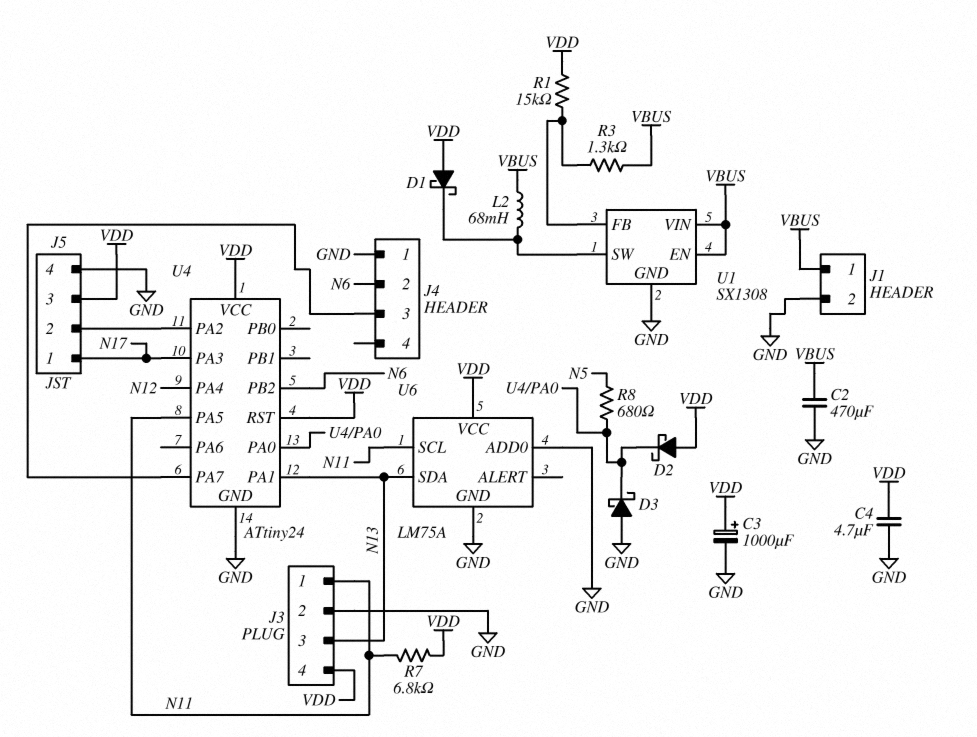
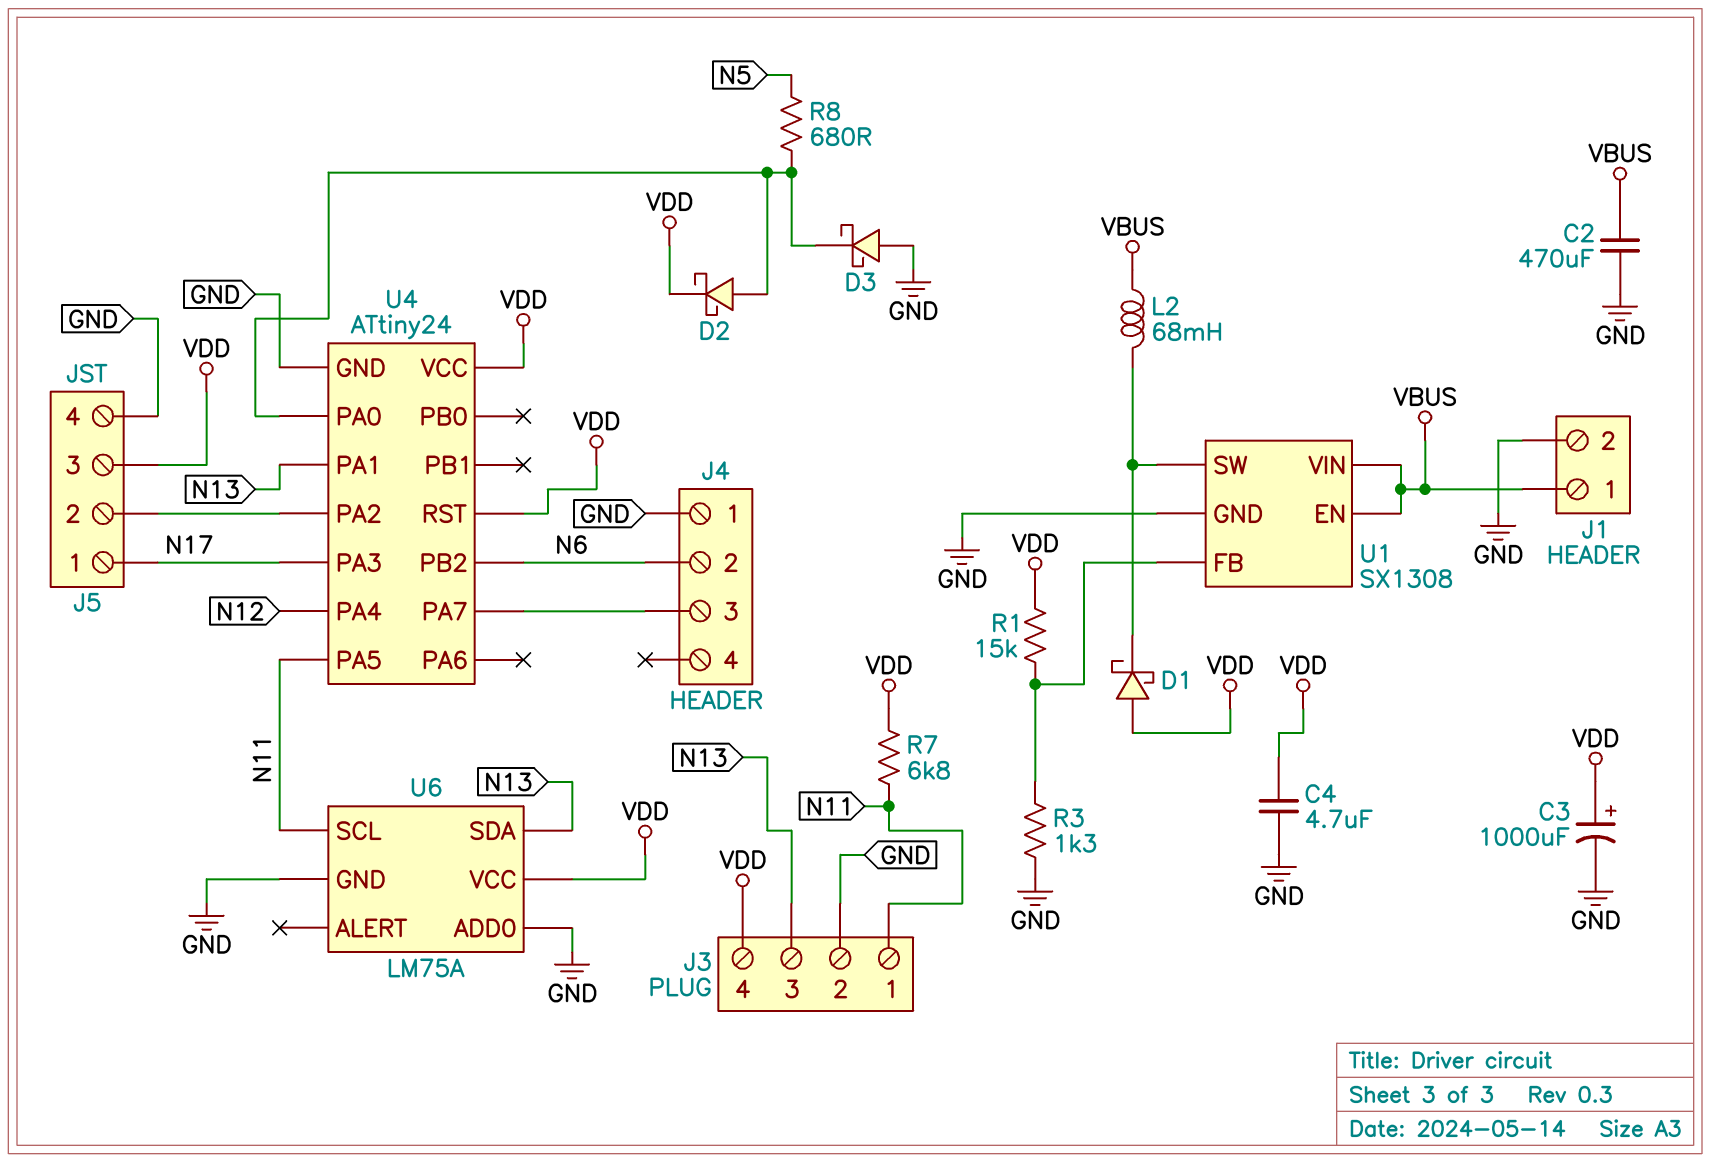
D2: schottky (A VDD, K U4/PA0) -> schottky (A U4/PA0, K VDD)
R3: 1.3k (U1/FB, VBUS) -> 1.3k (GND, U1/FB)

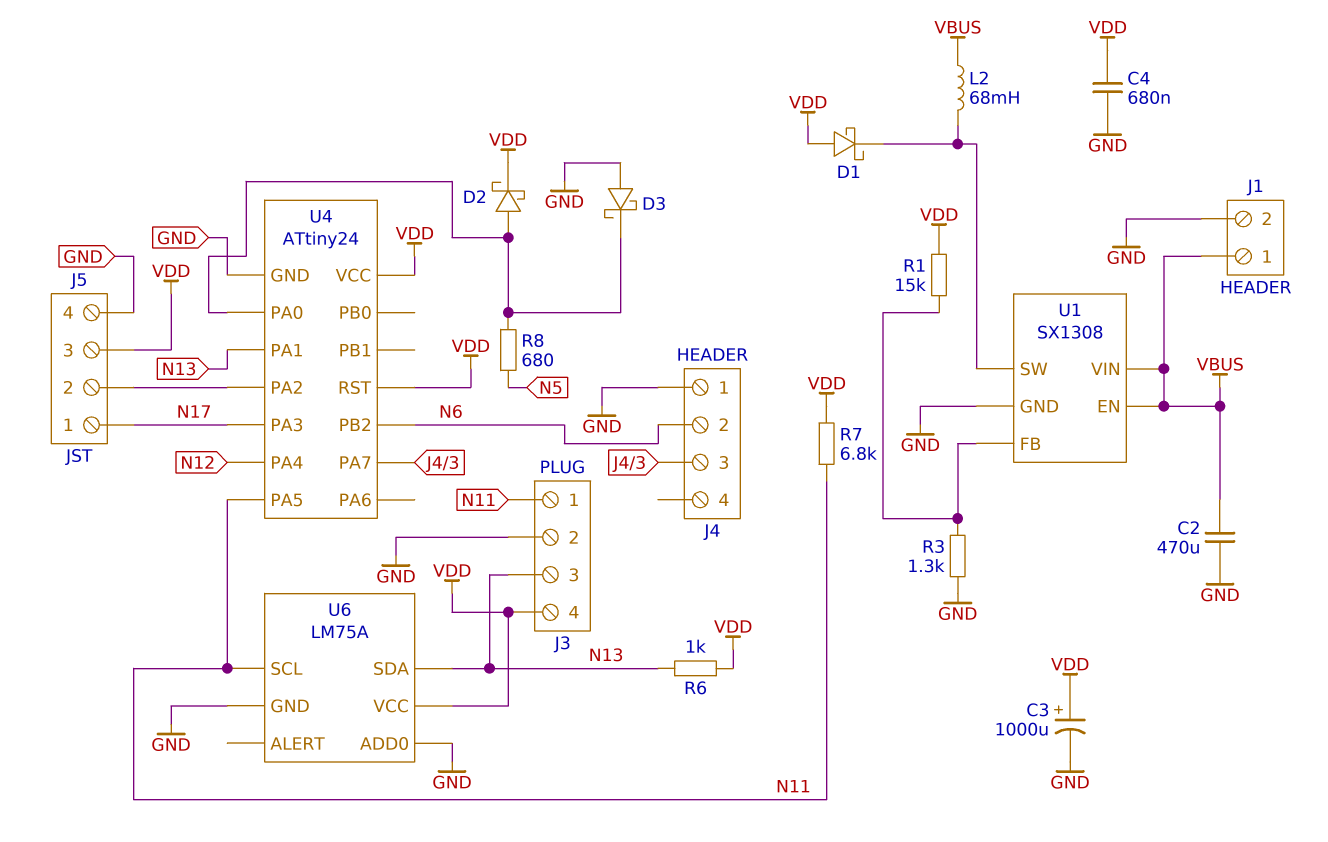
C4: 4.7uF (GND, VDD) -> 680nF (GND, VDD)
R6: none -> 1k (N13, VDD)

